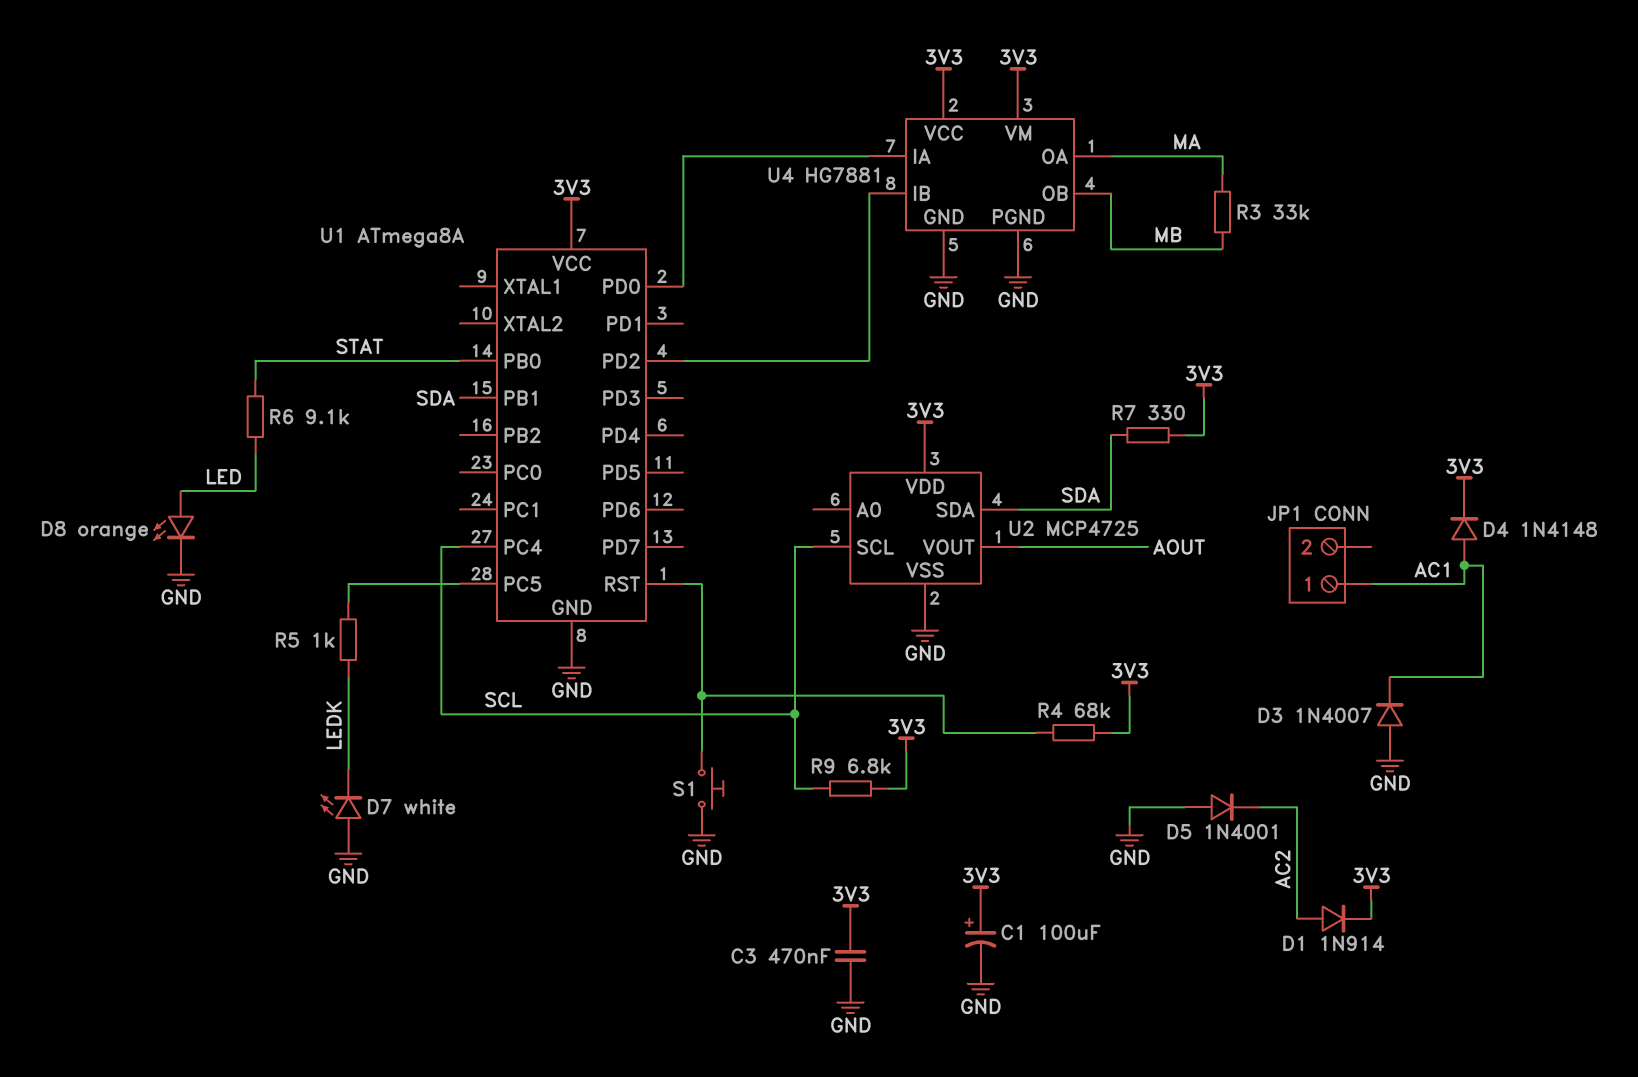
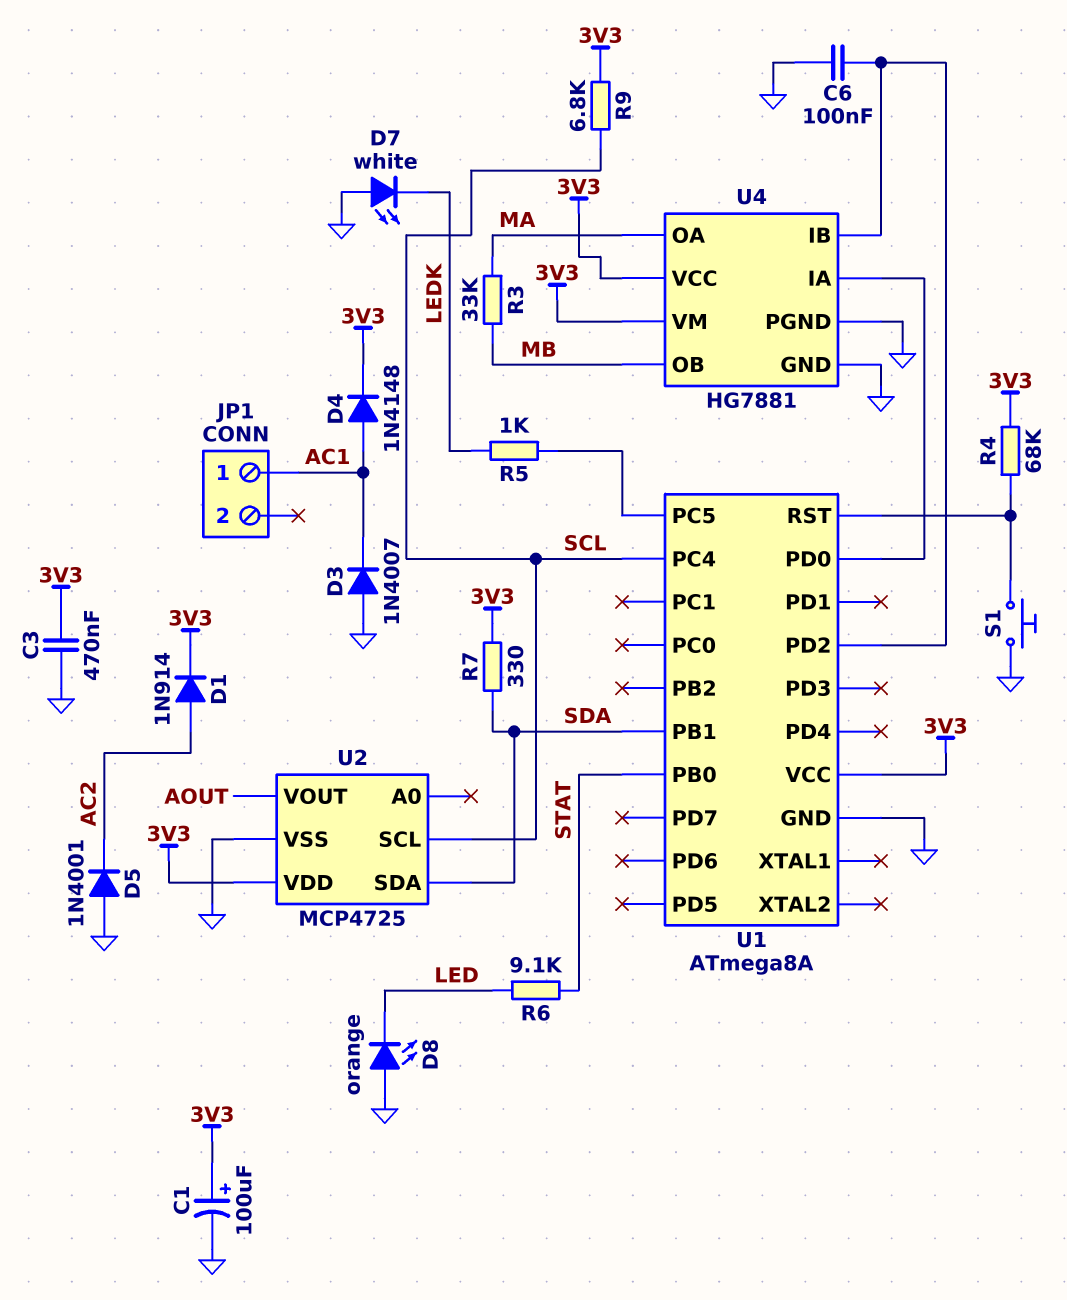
C6: none -> 100nF (GND, U1/PD2)
D8: LED orange (A LED, K GND) -> LED orange (A GND, K LED)

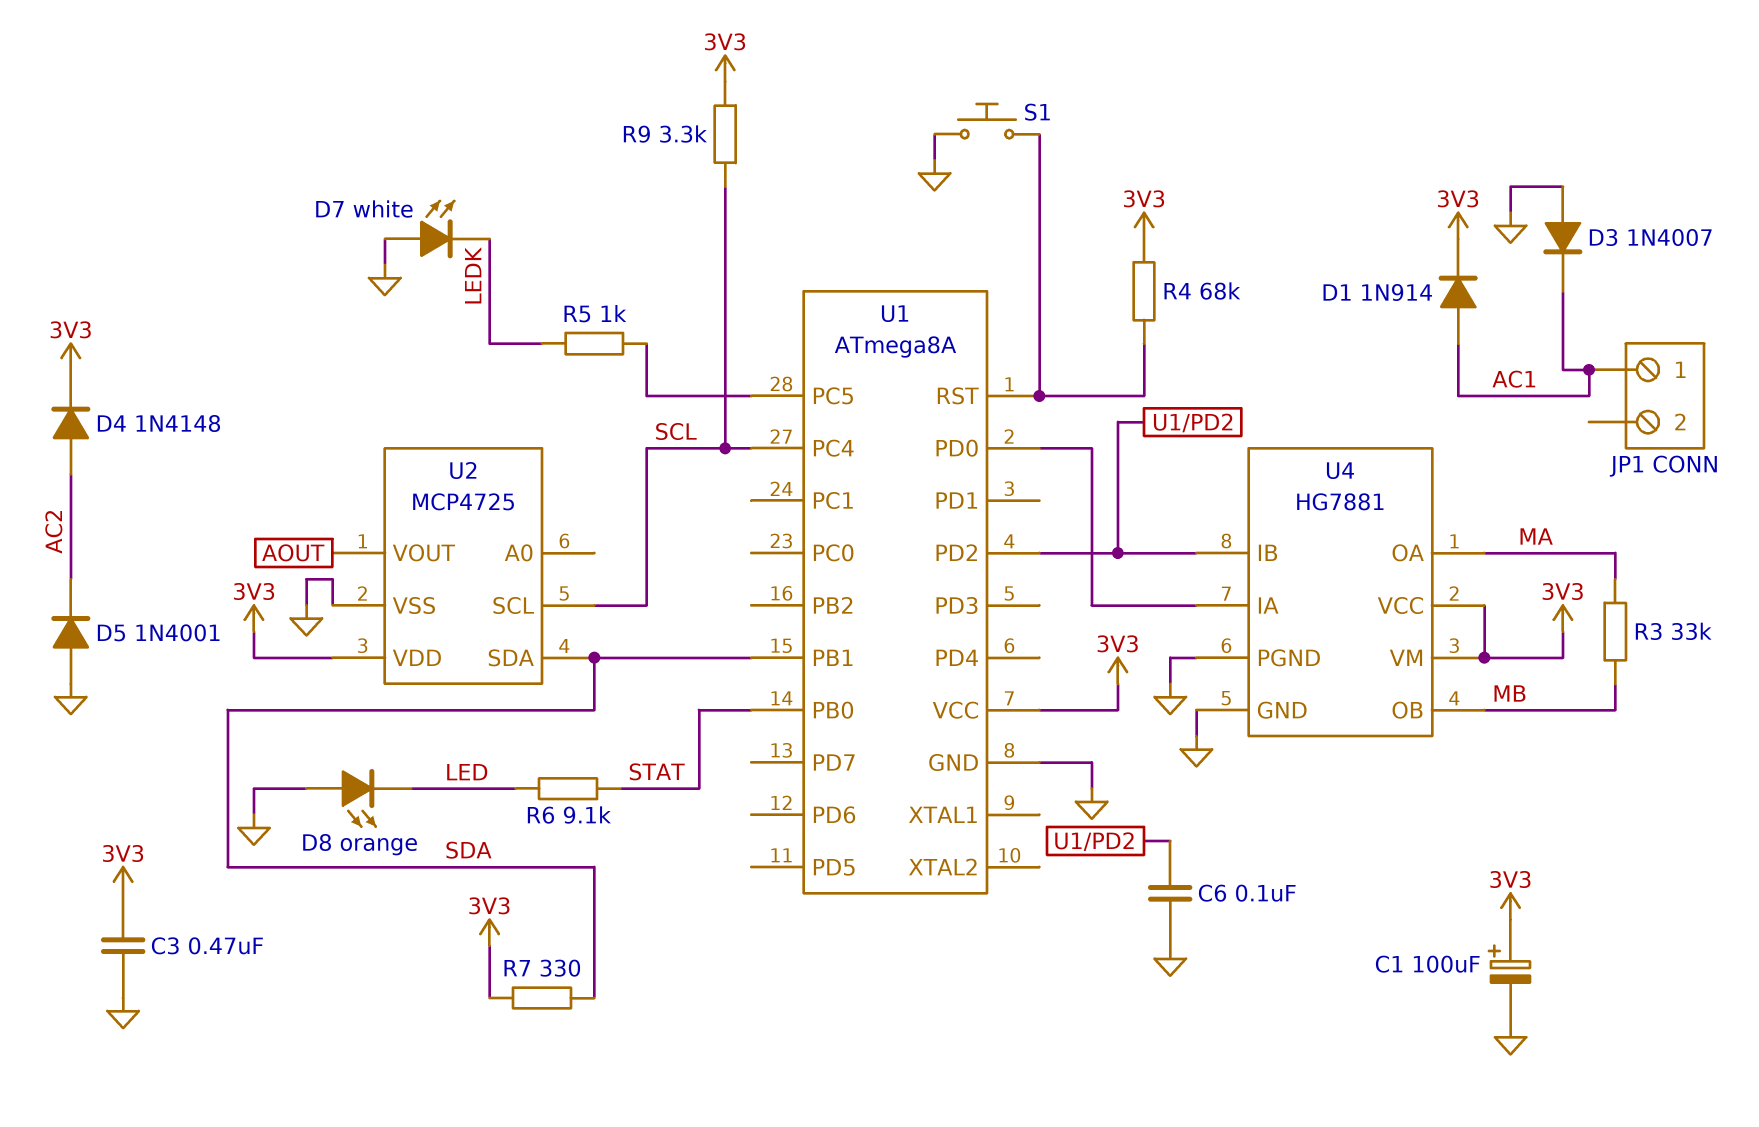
D1: diode 1N914 (A AC2, K 3V3) -> diode 1N914 (A AC1, K 3V3)
D4: diode 1N4148 (A AC1, K 3V3) -> diode 1N4148 (A AC2, K 3V3)
R9: 6.8k (3V3, SCL) -> 3.3k (3V3, SCL)

